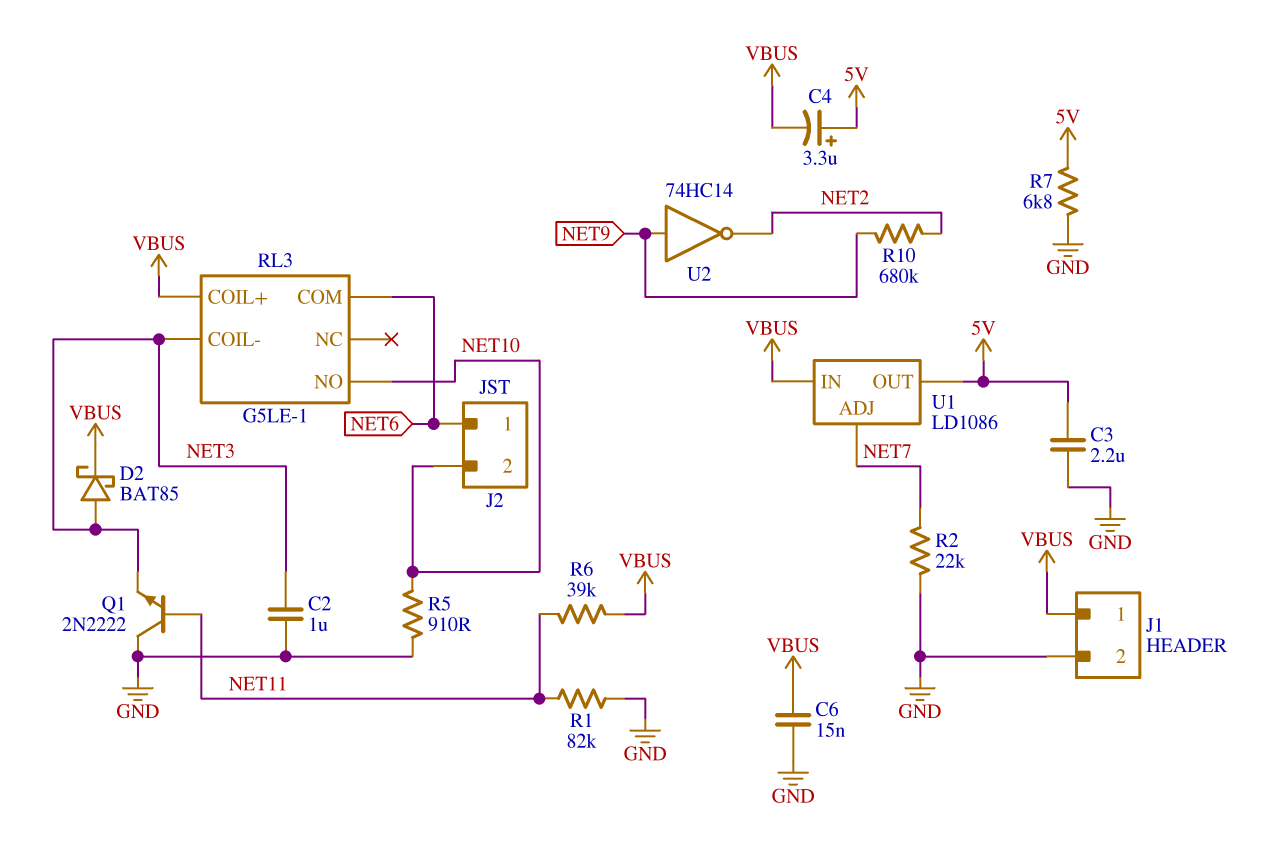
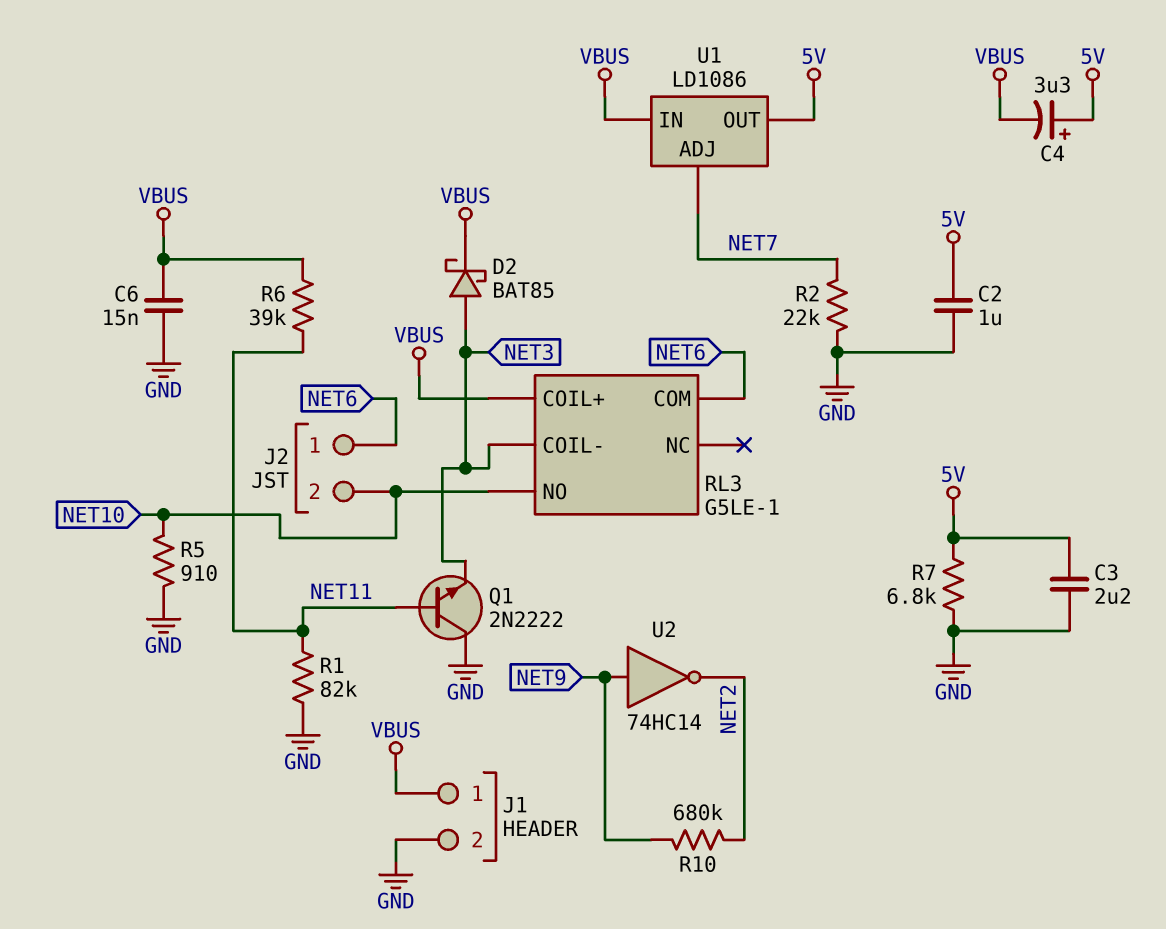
C2: 1uF (GND, NET3) -> 1uF (5V, GND)

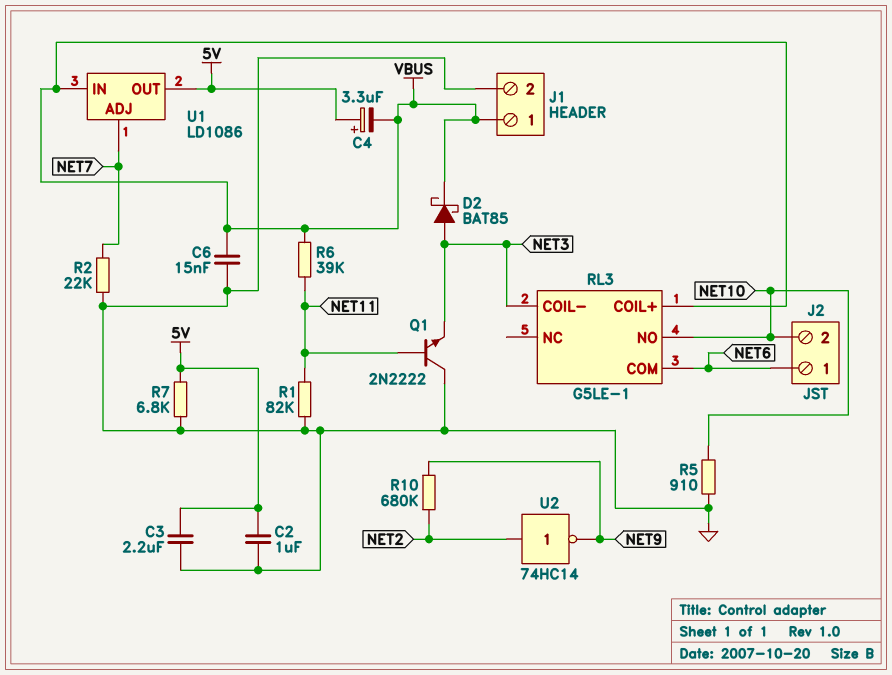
U2: NOT 74HC14 (in NET9, out NET2) -> NOT 74HC14 (in NET2, out NET9)

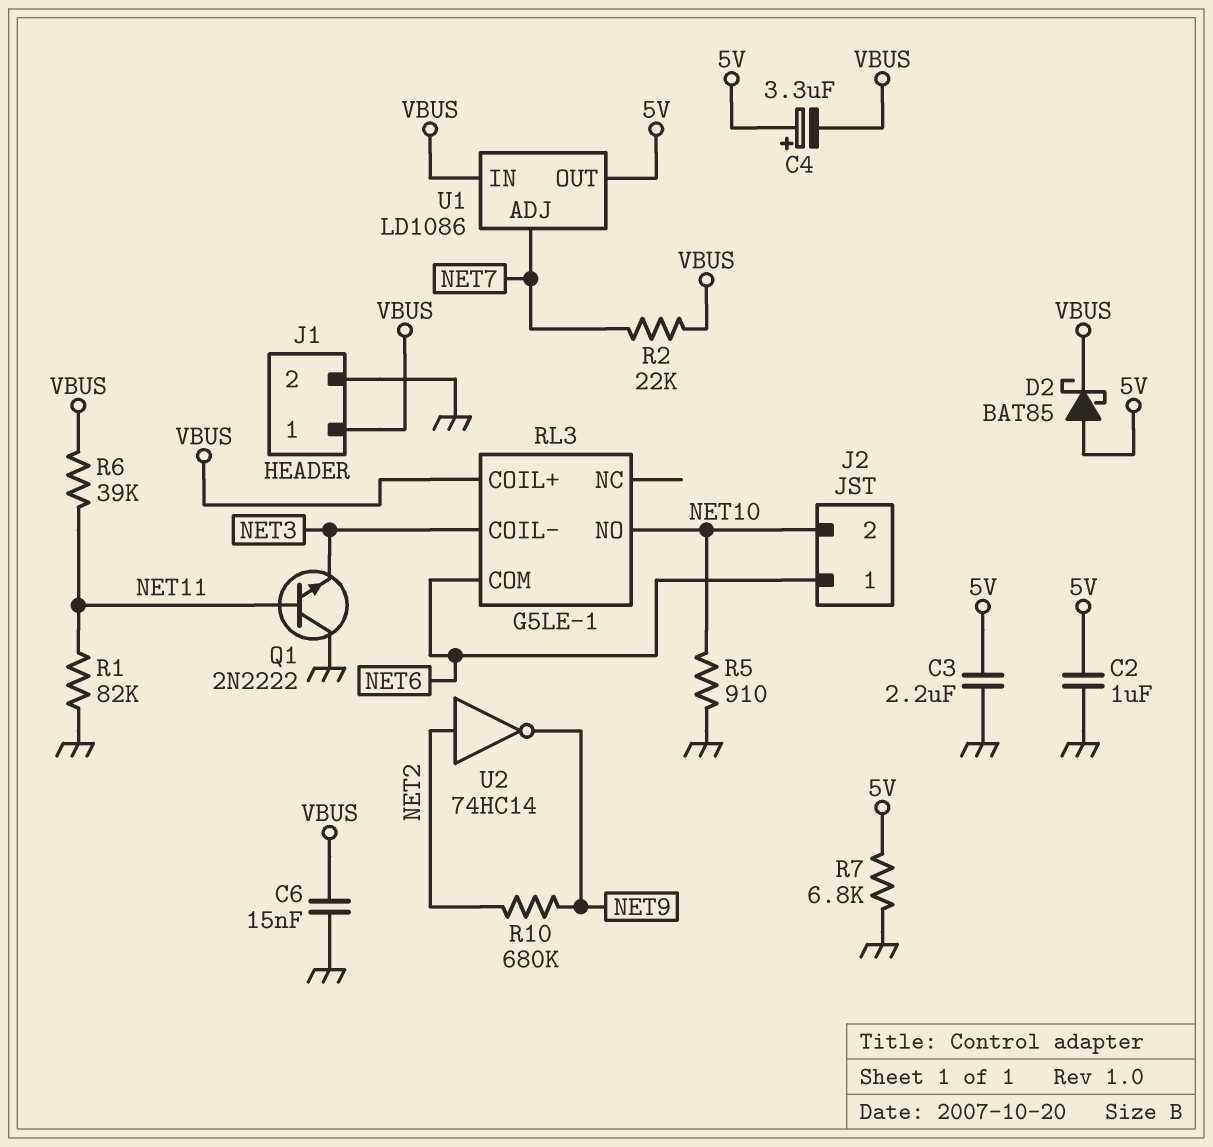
D2: schottky BAT85 (A NET3, K VBUS) -> schottky BAT85 (A 5V, K VBUS)
R2: 22k (GND, NET7) -> 22k (NET7, VBUS)

